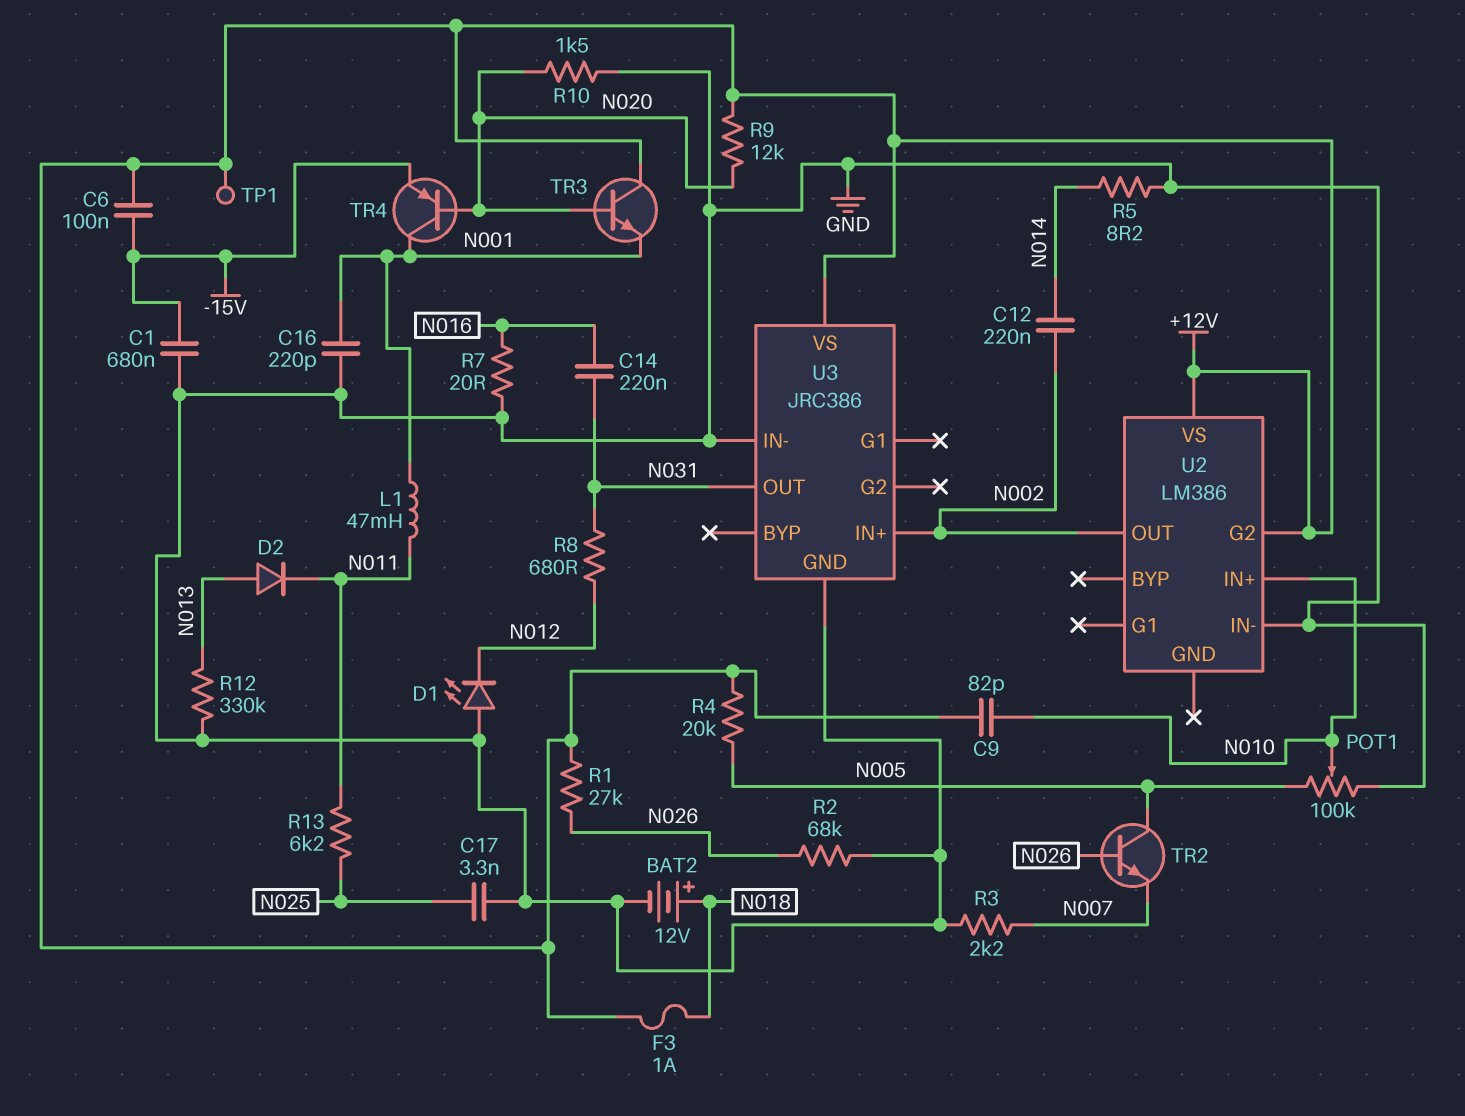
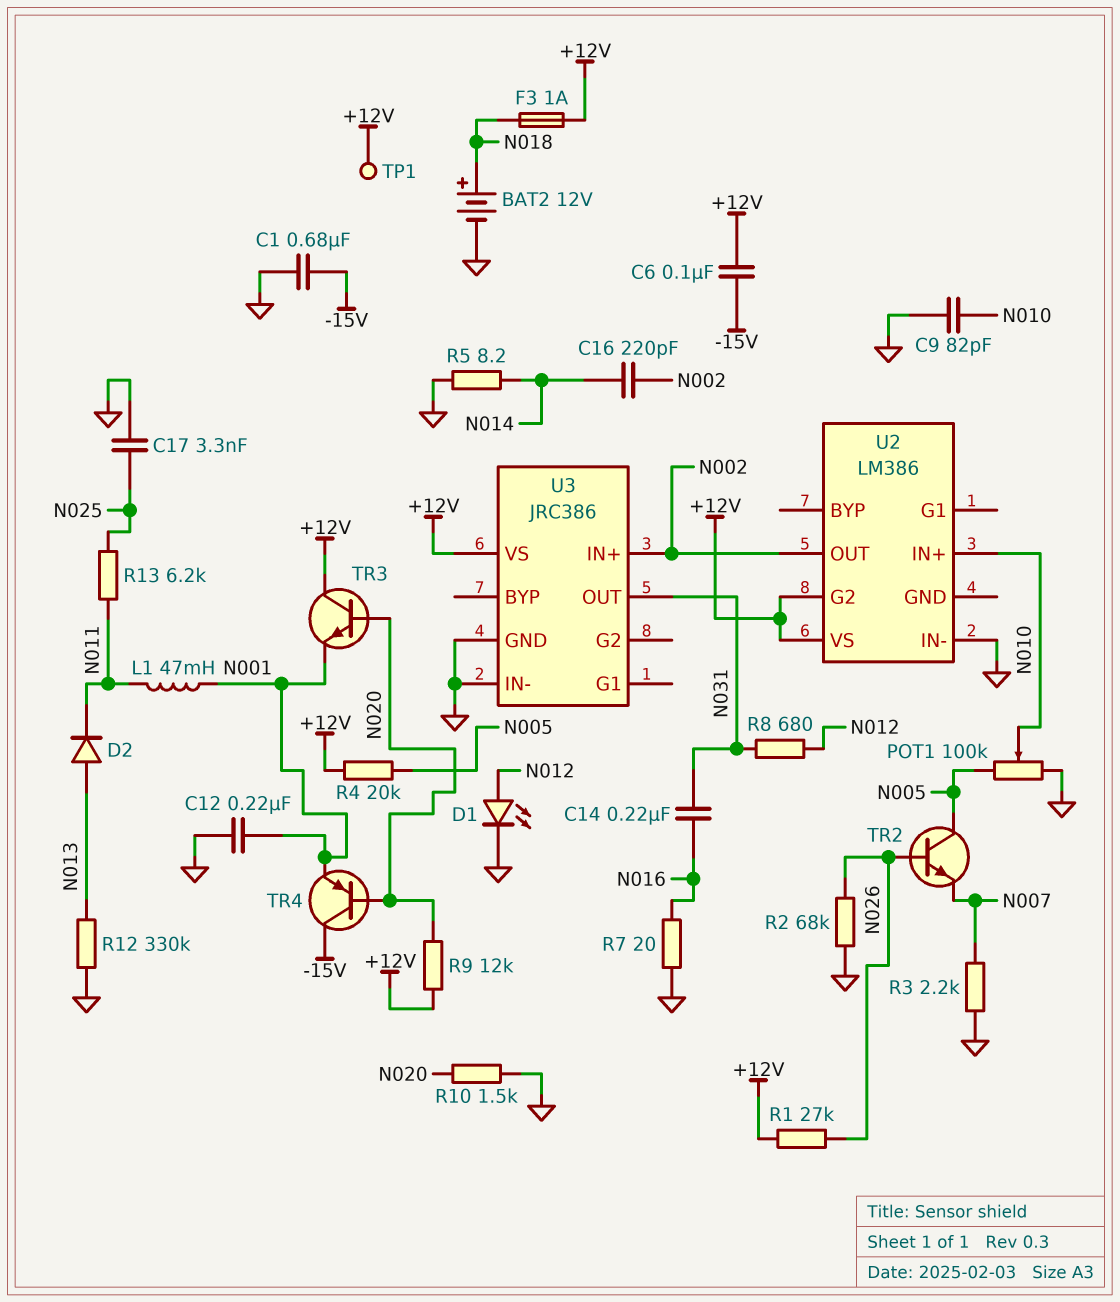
C9: 82pF (+12V, N010) -> 82pF (GND, N010)
C12: 220nF (N002, N014) -> 220nF (GND, N001)
C16: 220pF (GND, N001) -> 220pF (N002, N014)
D1: LED (A GND, K N012) -> LED (A N012, K GND)
TR4: PNP (B N020, C N001, E -15V) -> PNP (B N020, C -15V, E N001)

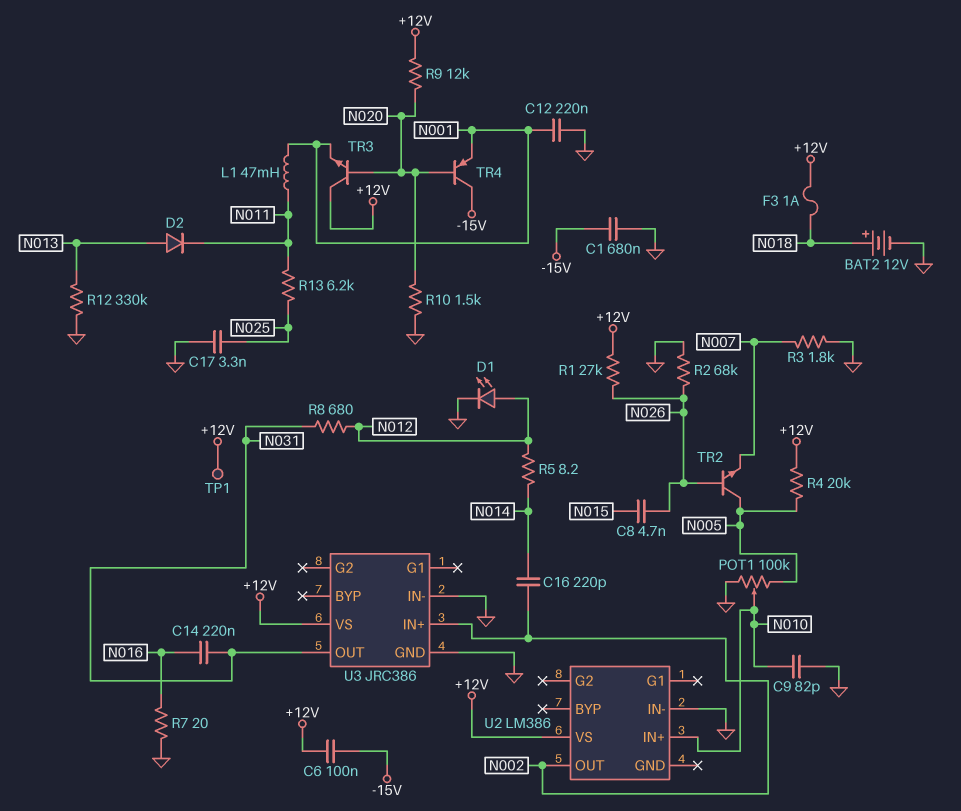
C8: none -> 4.7nF (N015, N026)
R3: 2.2k (GND, N007) -> 1.8k (GND, N007)
R5: 8.2 (GND, N014) -> 8.2 (N012, N014)
U2 pin G2: +12V -> none

